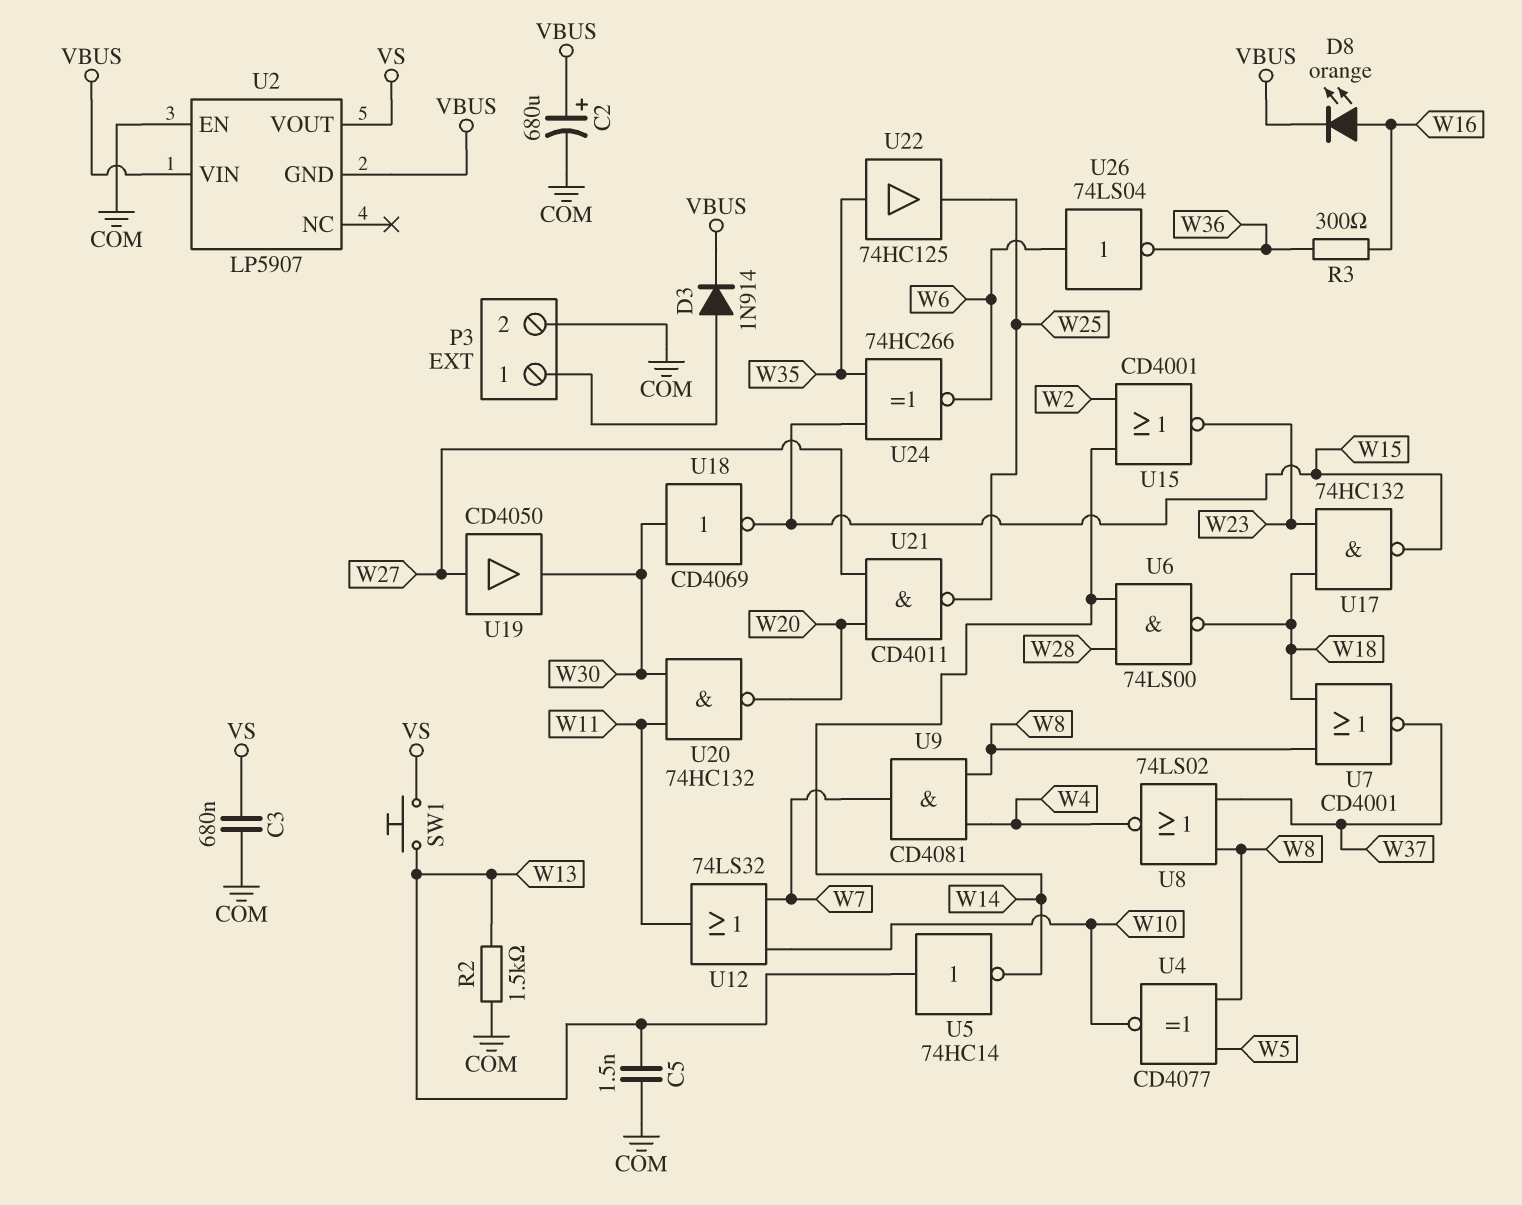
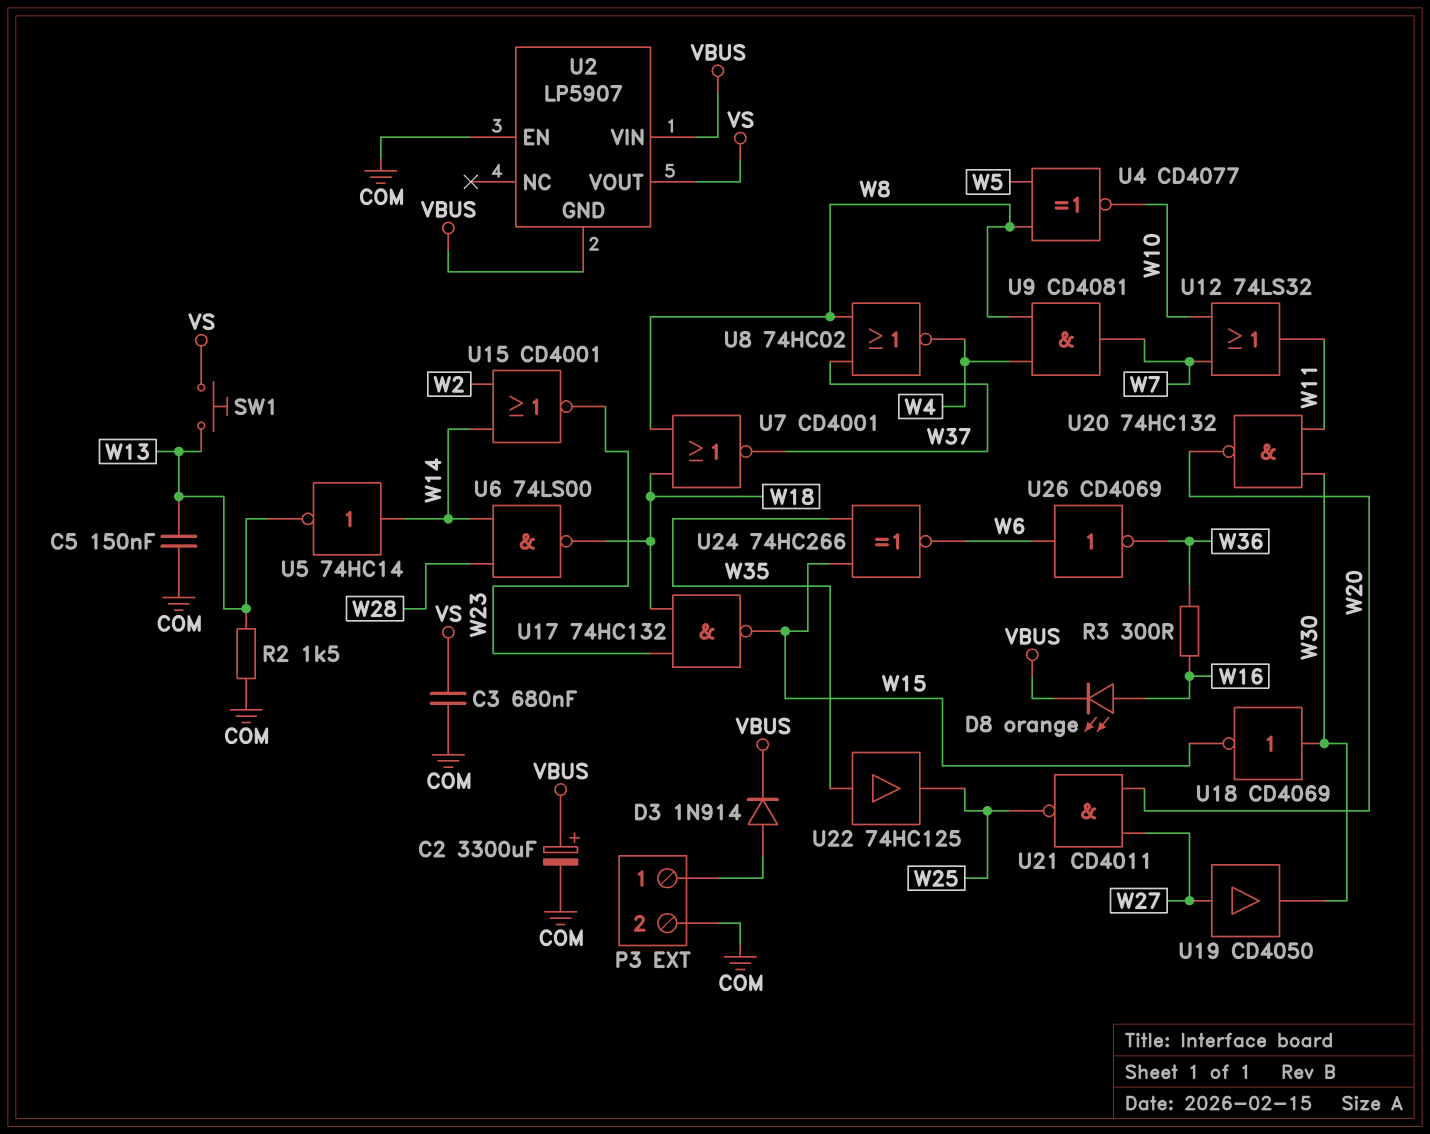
C2: 680uF (plus VBUS, minus COM) -> 3300uF (plus VBUS, minus COM)
C5: 1.5nF (COM, W13) -> 150nF (COM, W13)
U5: NOT 74HC14 (in W13, out W14) -> NOT 74HC14 (in W14, out W13)
U8: NOR 74LS02 (in W8, in W37, out W4) -> NOR 74HC02 (in W8, in W37, out W4)
U26: NOT 74LS04 (in W6, out W36) -> NOT CD4069 (in W6, out W36)

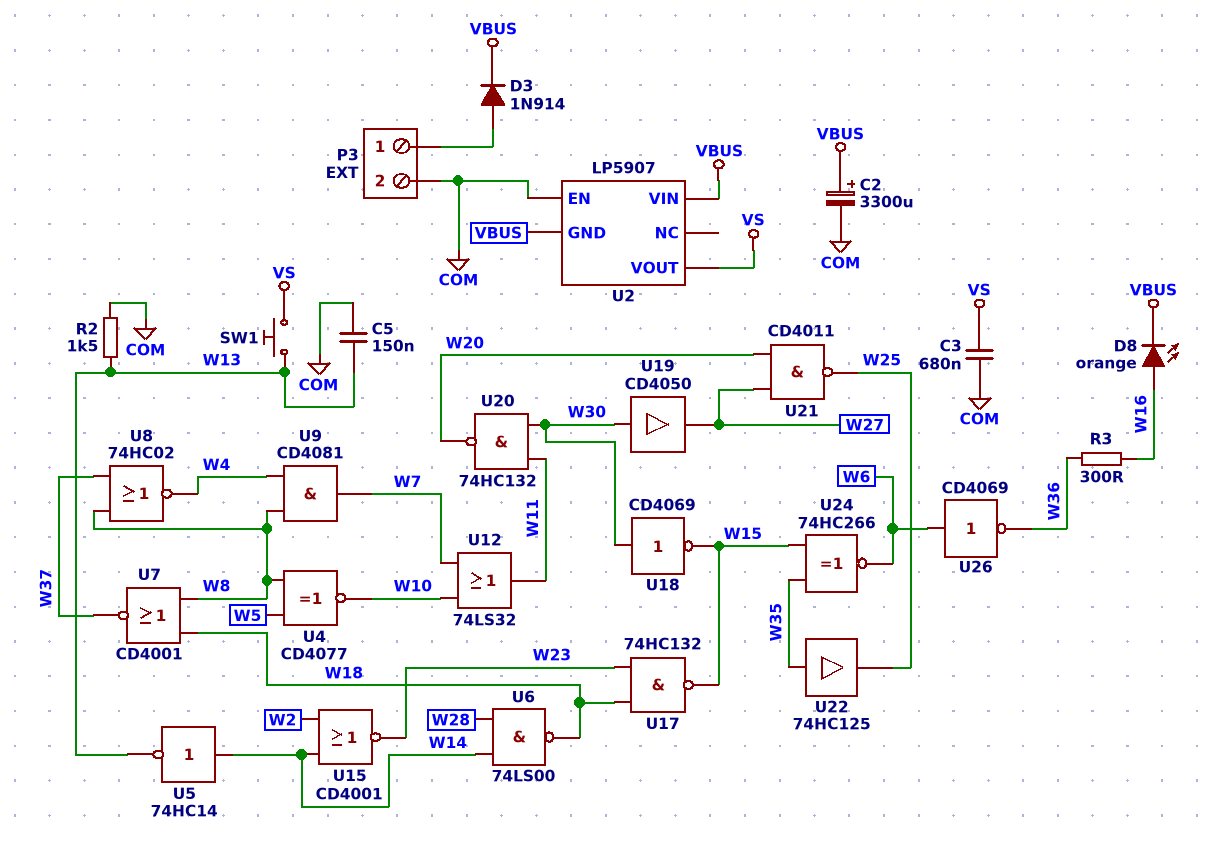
U19: buffer CD4050 (in W27, out W30) -> buffer CD4050 (in W30, out W27)

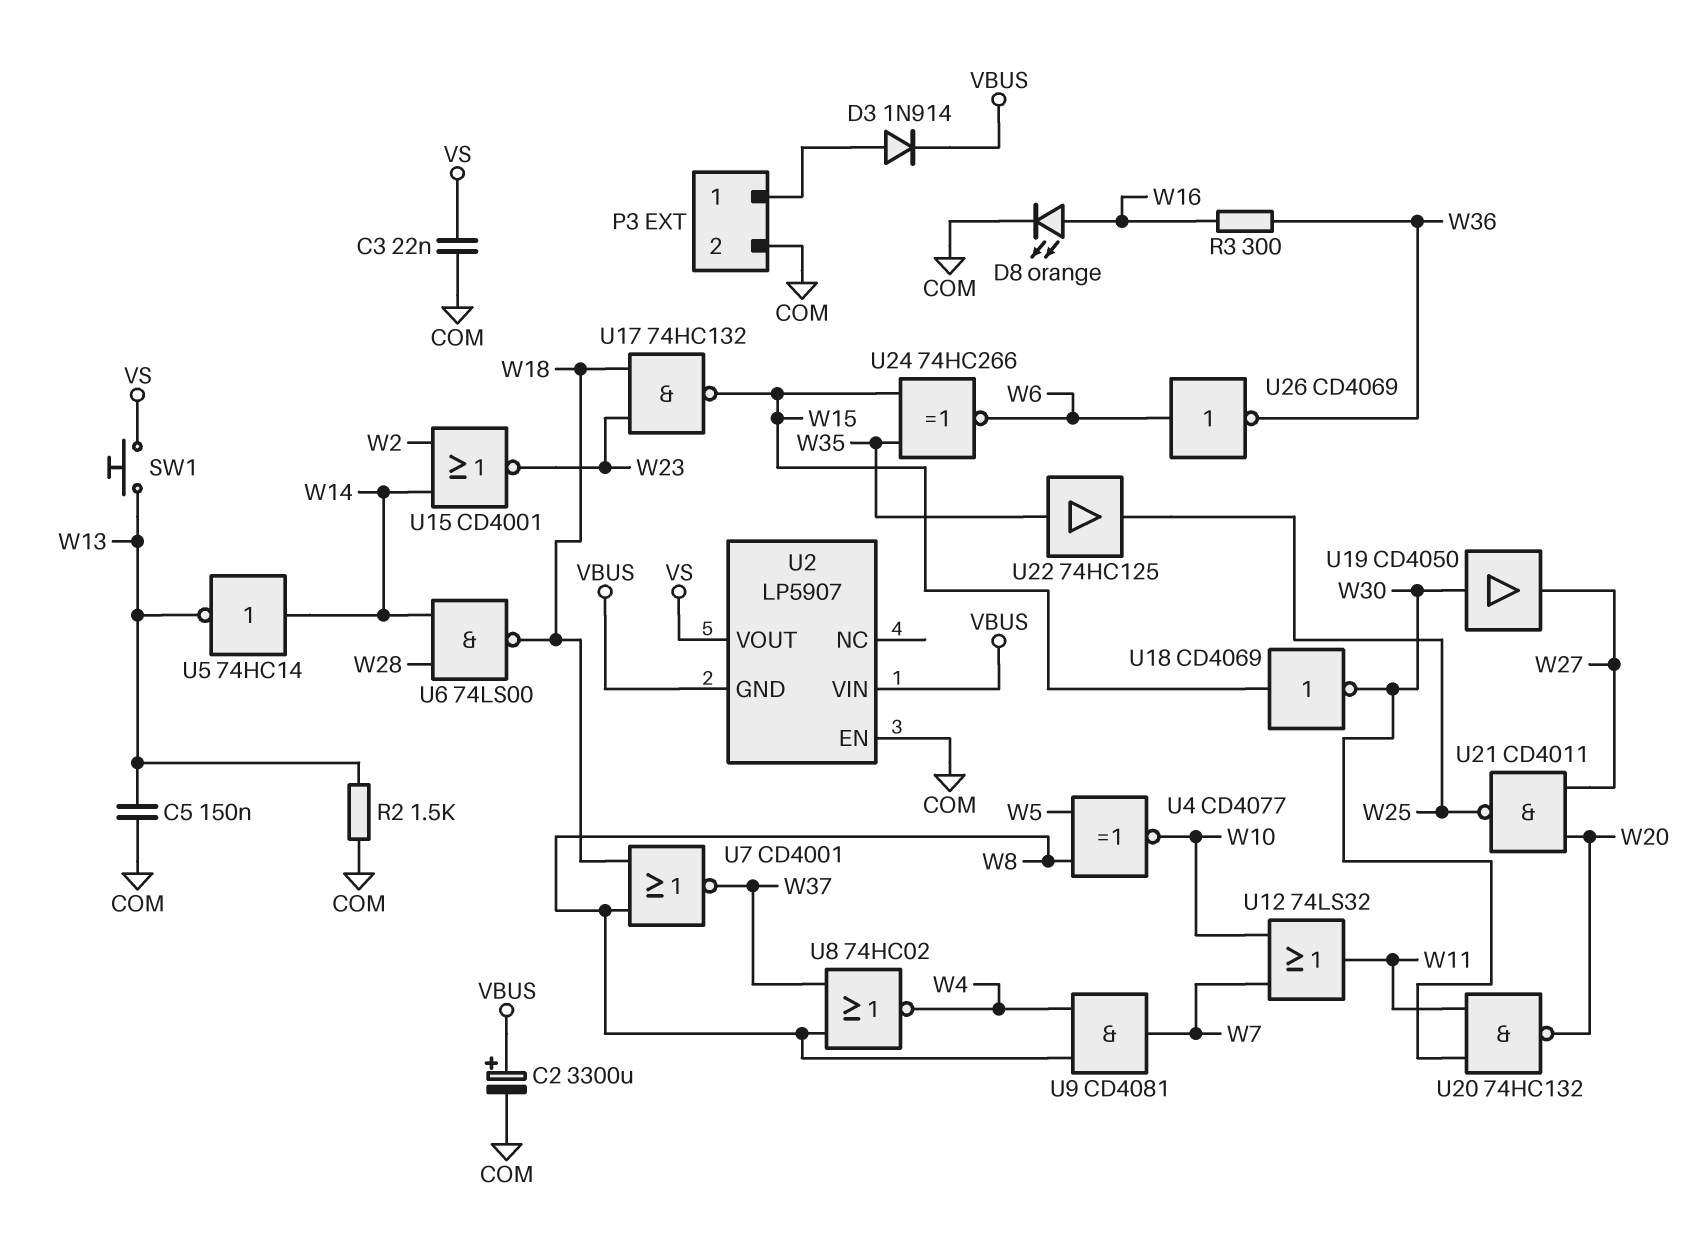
C3: 680nF (COM, VS) -> 22nF (COM, VS)
D8: LED orange (A W16, K VBUS) -> LED orange (A W16, K COM)
U18: NOT CD4069 (in W30, out W15) -> NOT CD4069 (in W15, out W30)

